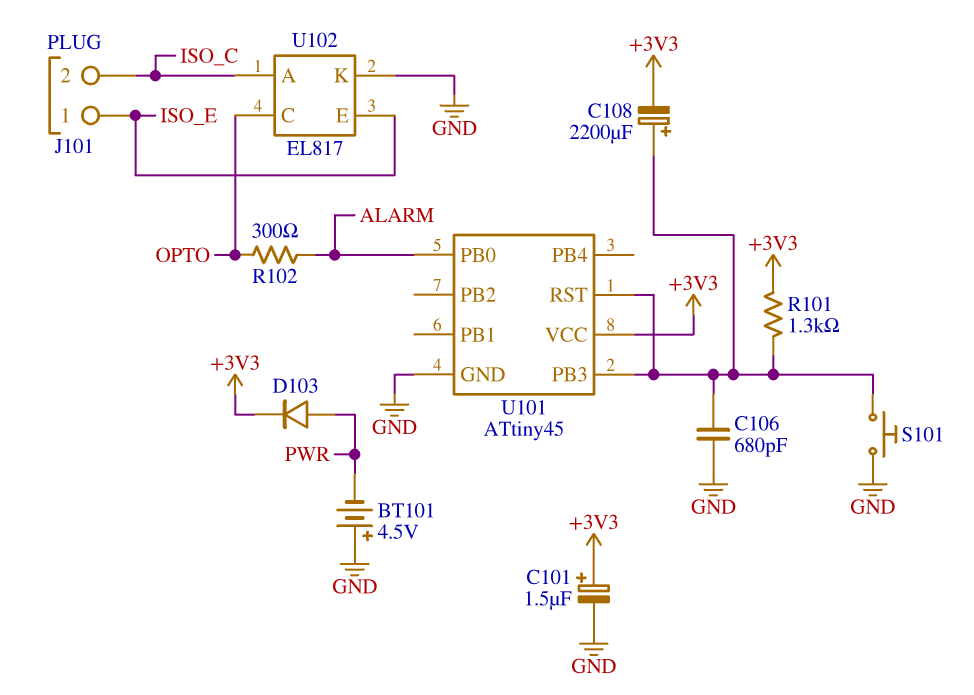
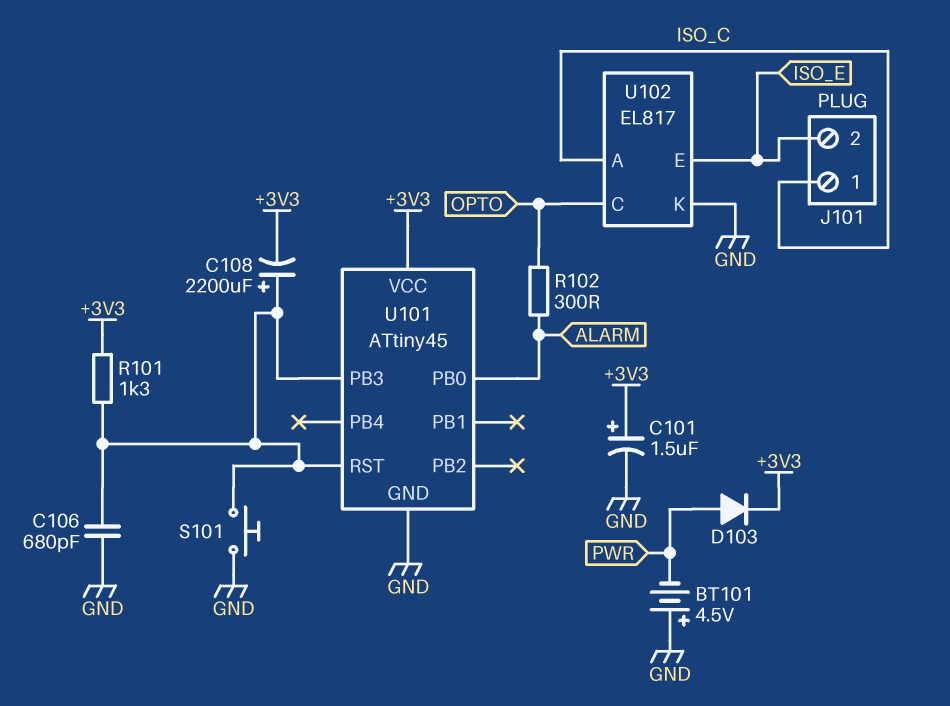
J101 pin 1: ISO_E -> ISO_C
J101 pin 2: ISO_C -> ISO_E

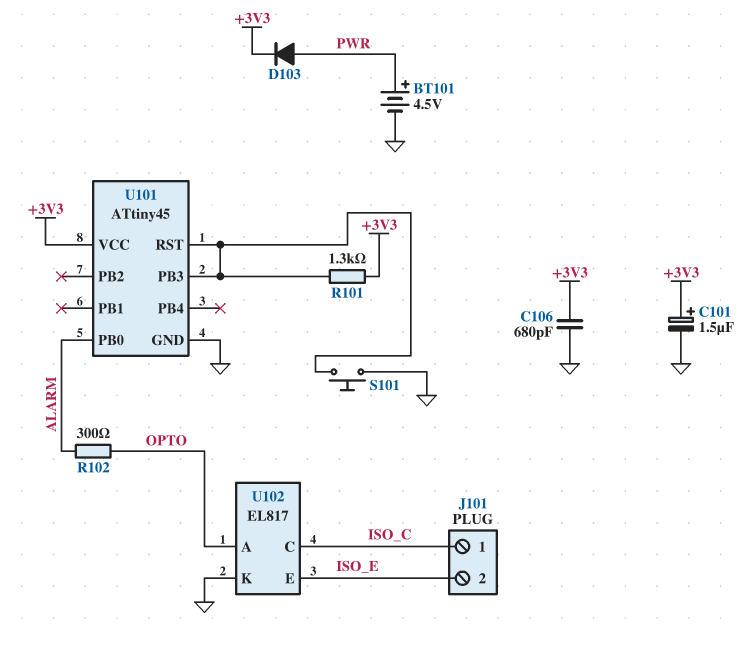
BT101: 4.5V (plus GND, minus PWR) -> 4.5V (plus PWR, minus GND)
C106: 680pF (GND, U101/PB3) -> 680pF (+3V3, GND)
C108: 2200uF (plus U101/PB3, minus +3V3) -> none
U102 pin A: ISO_C -> OPTO
U102 pin C: OPTO -> ISO_C

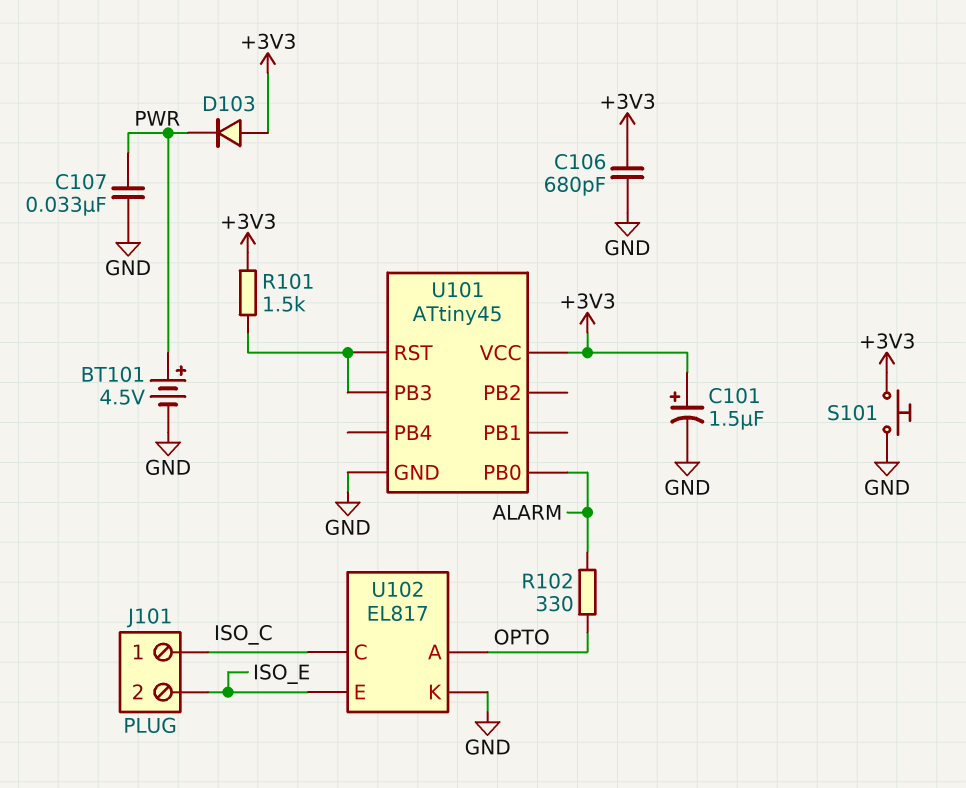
C107: none -> 33nF (GND, PWR)
D103: diode (A PWR, K +3V3) -> diode (A +3V3, K PWR)
R101: 1.3k (+3V3, U101/PB3) -> 1.5k (+3V3, U101/PB3)
R102: 300 (ALARM, OPTO) -> 330 (ALARM, OPTO)
S101: button (GND, U101/PB3) -> button (+3V3, GND)

